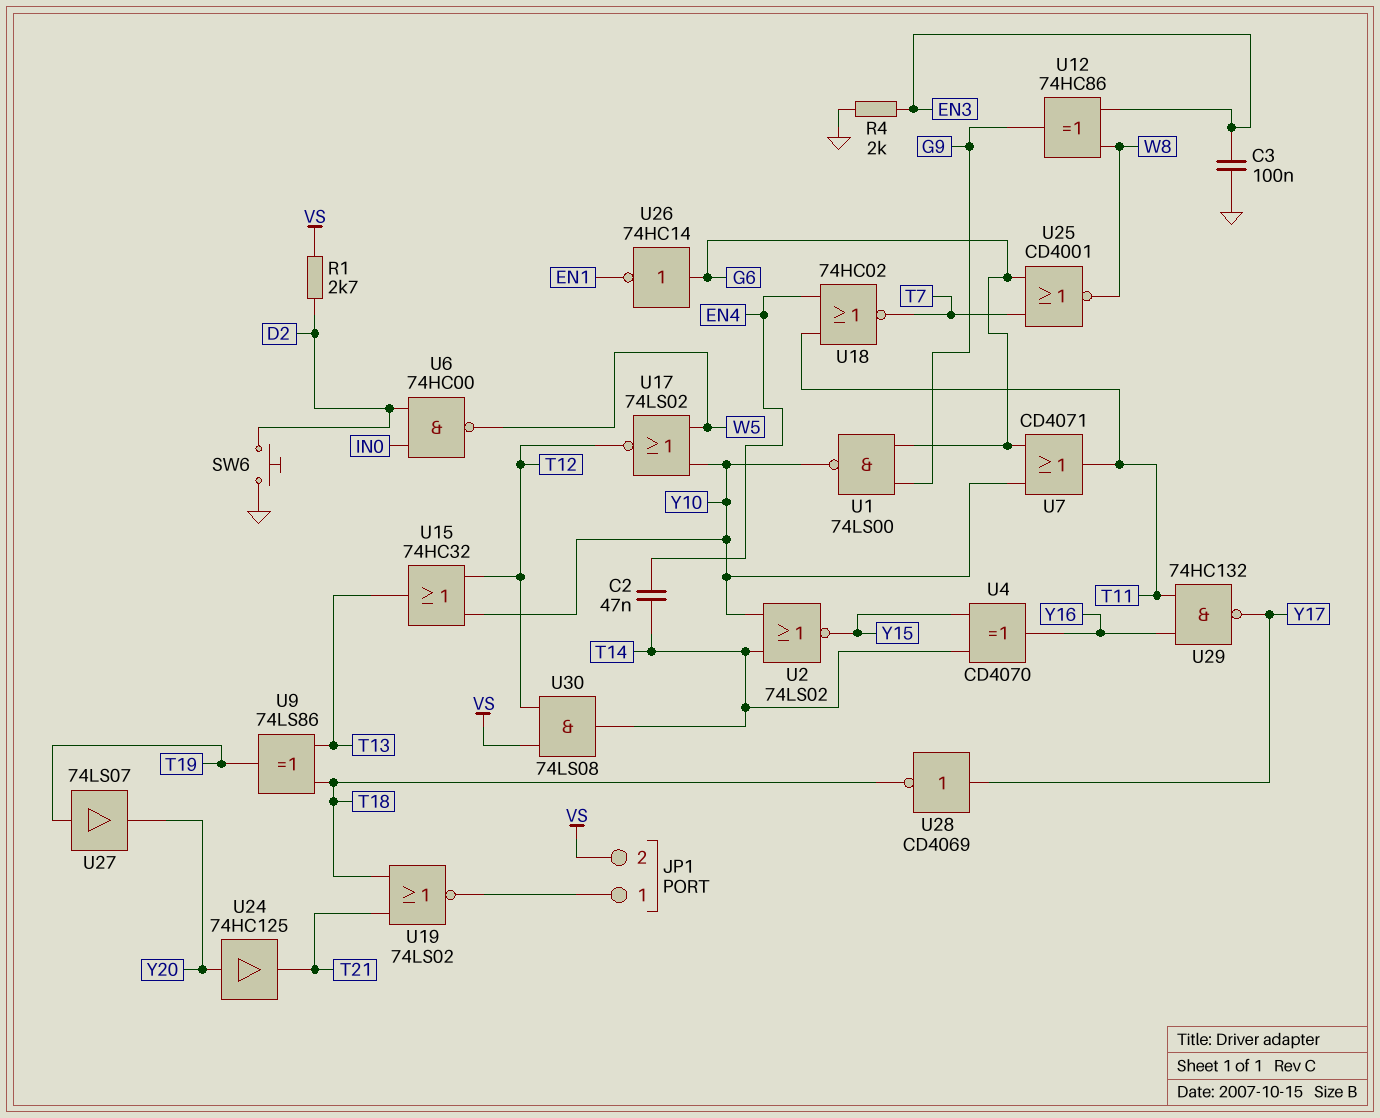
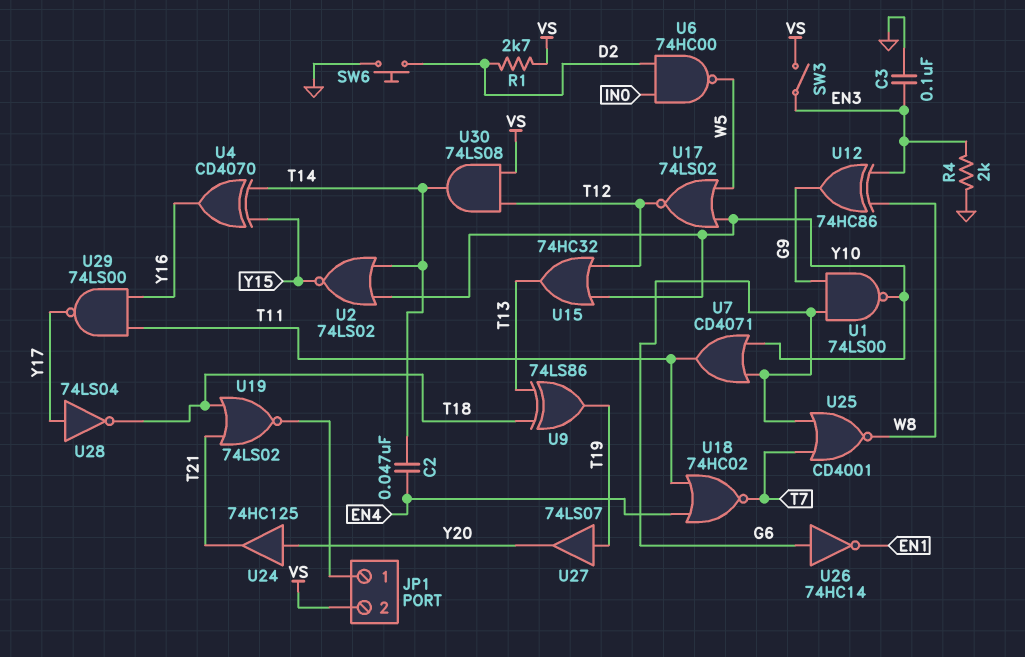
SW3: none -> switch (EN3, VS)
U28: NOT CD4069 (in Y17, out T18) -> NOT 74LS04 (in Y17, out T18)
U29: NAND 74HC132 (in T11, in Y16, out Y17) -> NAND 74LS00 (in T11, in Y16, out Y17)

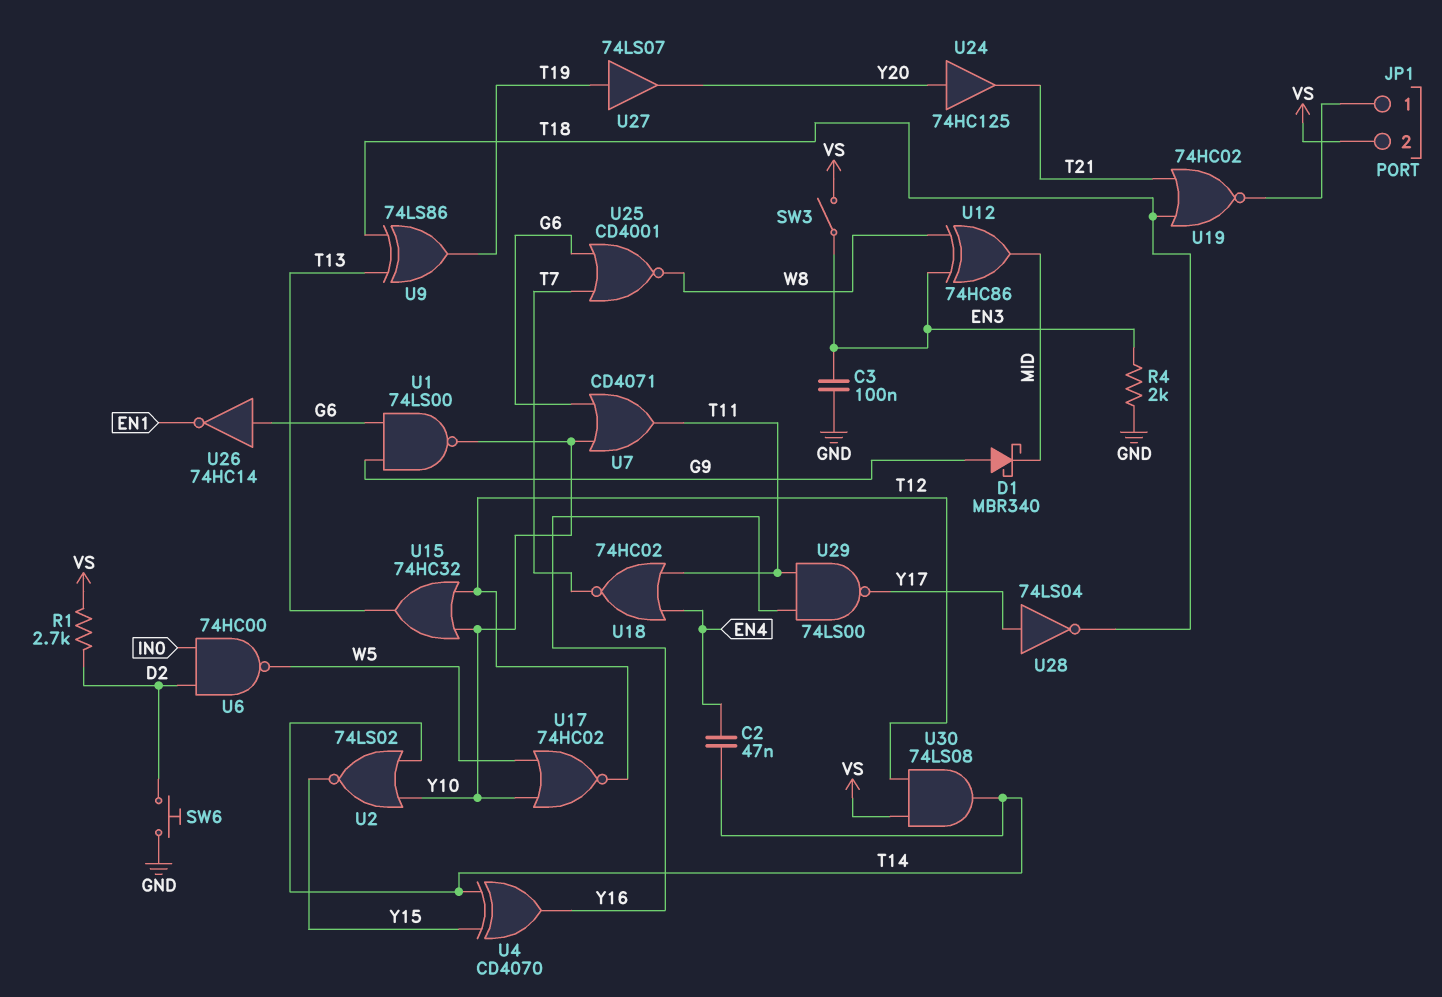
D1: none -> schottky MBR340 (A G9, K MID)
U12: XOR 74HC86 (in EN3, in W8, out G9) -> XOR 74HC86 (in EN3, in W8, out MID)
U17: NOR 74LS02 (in W5, in Y10, out T12) -> NOR 74HC02 (in W5, in Y10, out T12)
U19: NOR 74LS02 (in T18, in T21, out JP1/1) -> NOR 74HC02 (in T18, in T21, out JP1/1)

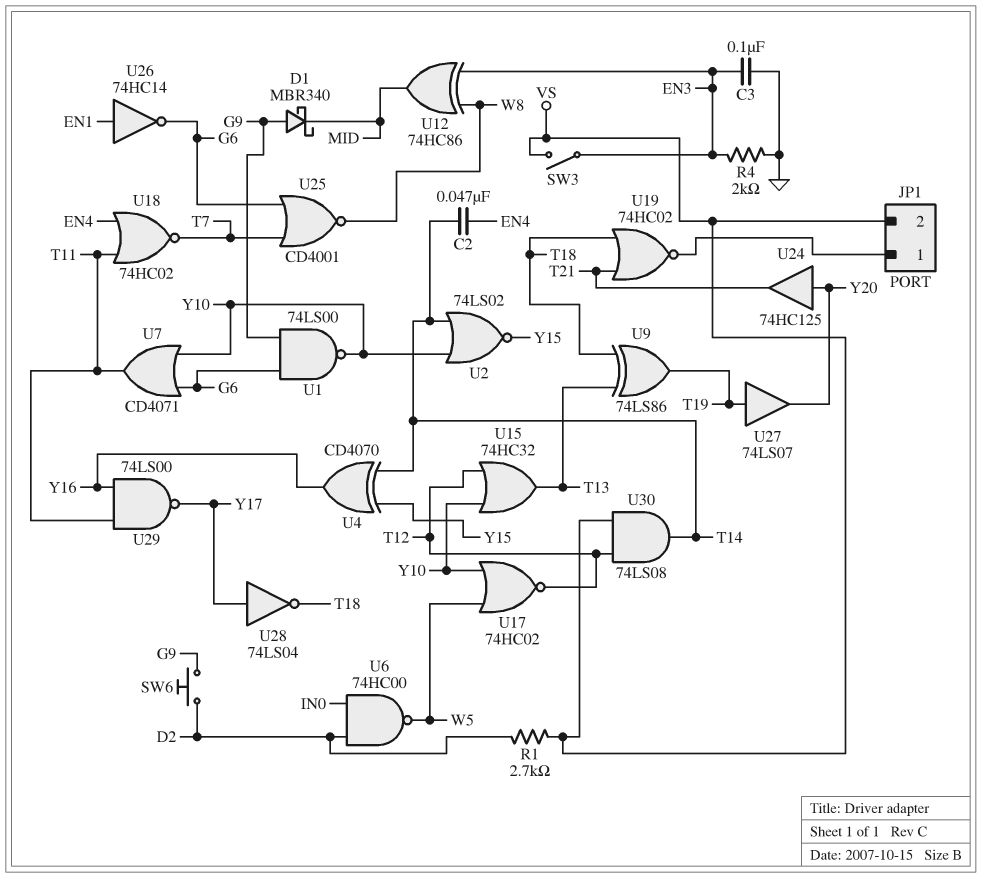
SW6: button (D2, GND) -> button (D2, G9)
U26: NOT 74HC14 (in G6, out EN1) -> NOT 74HC14 (in EN1, out G6)

